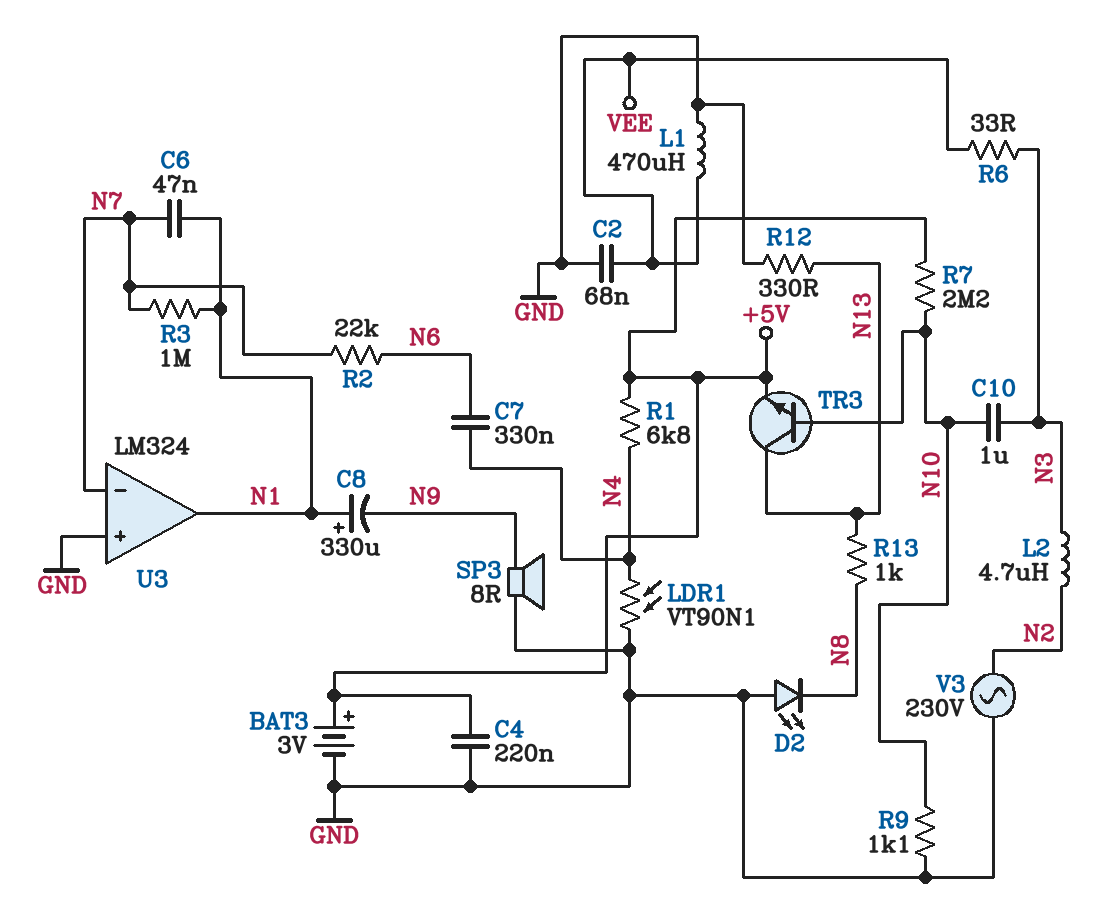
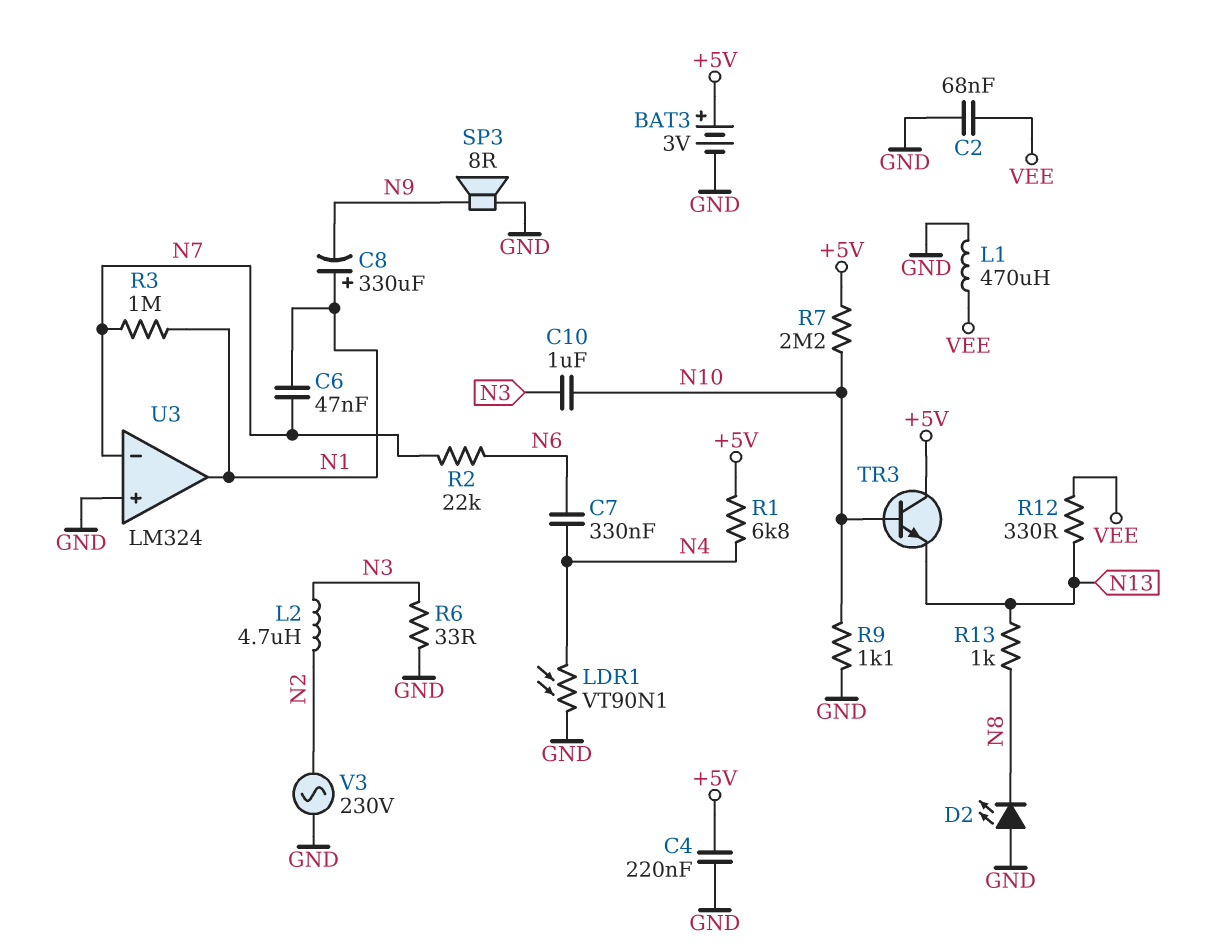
R6: 33 (N3, VEE) -> 33 (GND, N3)
R12: 330 (GND, N13) -> 330 (N13, VEE)
TR3: NPN (B N10, C N13, E +5V) -> NPN (B N10, C +5V, E N13)

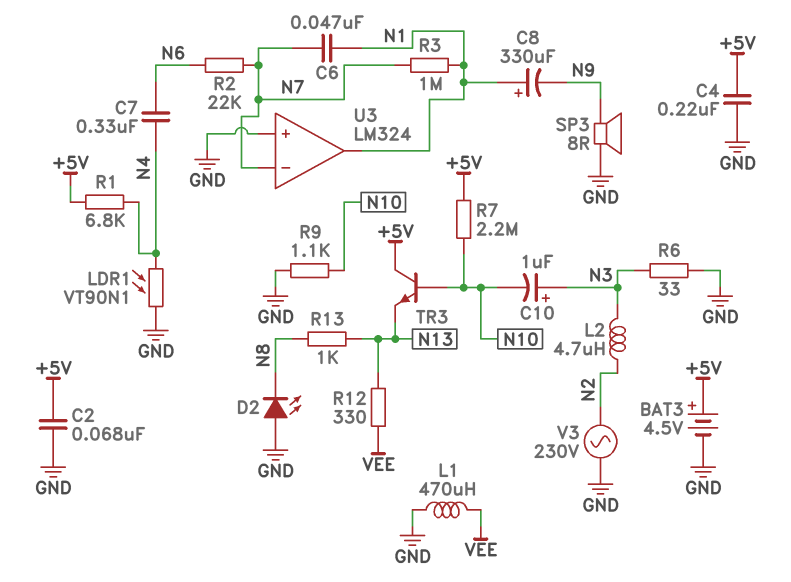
BAT3: 3V (plus +5V, minus GND) -> 4.5V (plus +5V, minus GND)
C2: 68nF (GND, VEE) -> 68nF (+5V, GND)
C10: 1uF (N3, N10) -> 1uF (plus N3, minus N10)

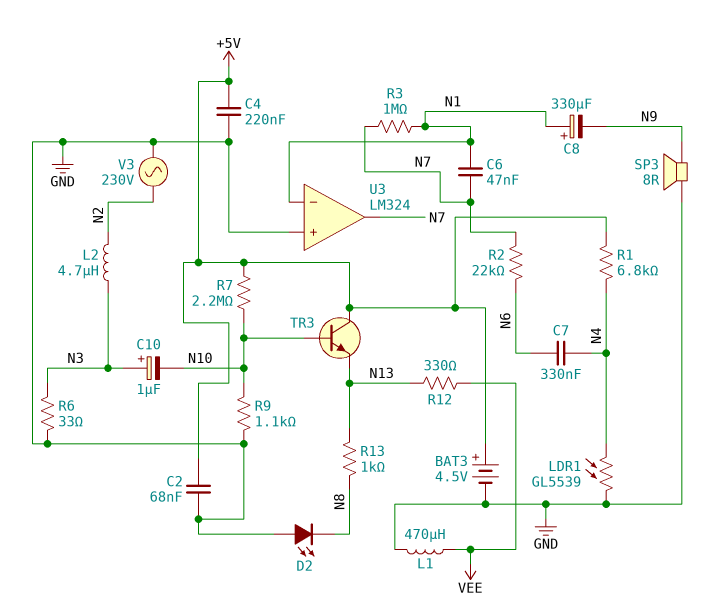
LDR1: VT90N1 (GND, N4) -> GL5539 (GND, N4)
U3 pin in-: N7 -> N1
U3 pin out: N1 -> N7

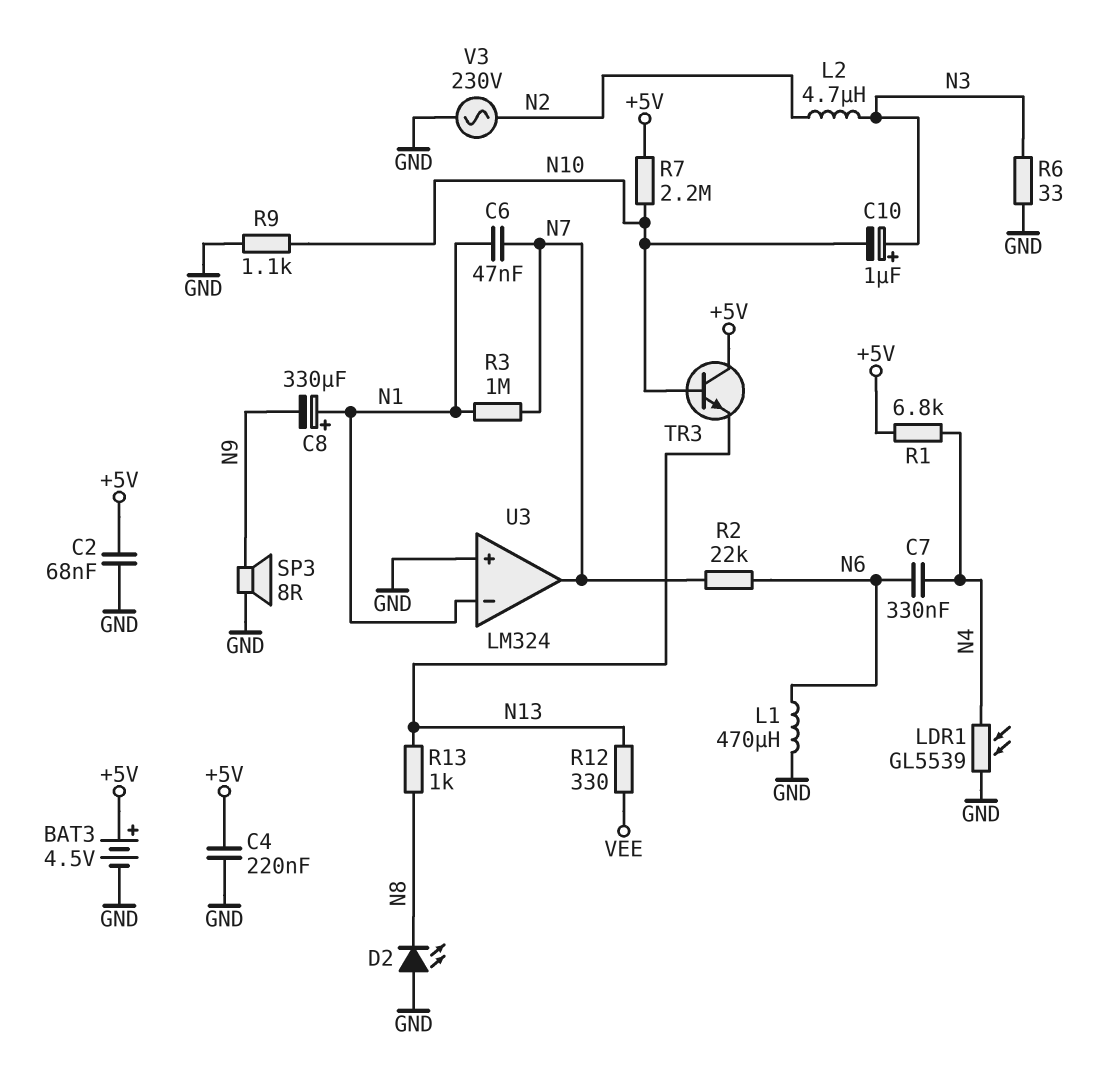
L1: 470uH (GND, VEE) -> 470uH (GND, N6)

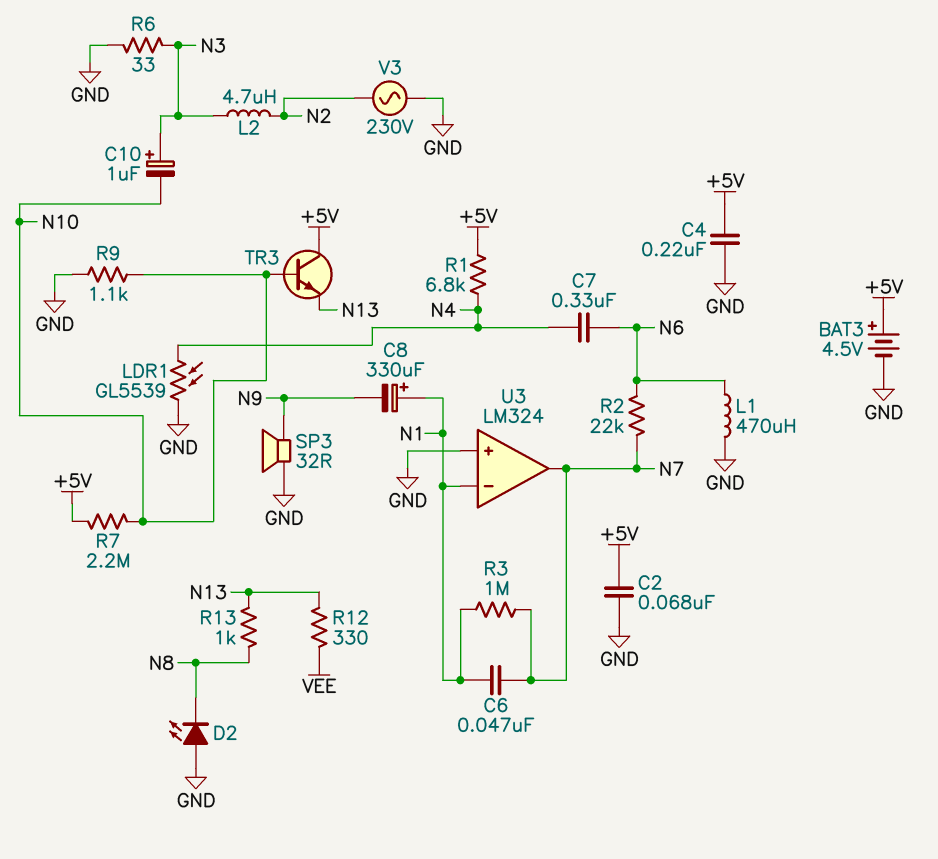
SP3: speaker 8R (GND, N9) -> speaker 32R (GND, N9)

